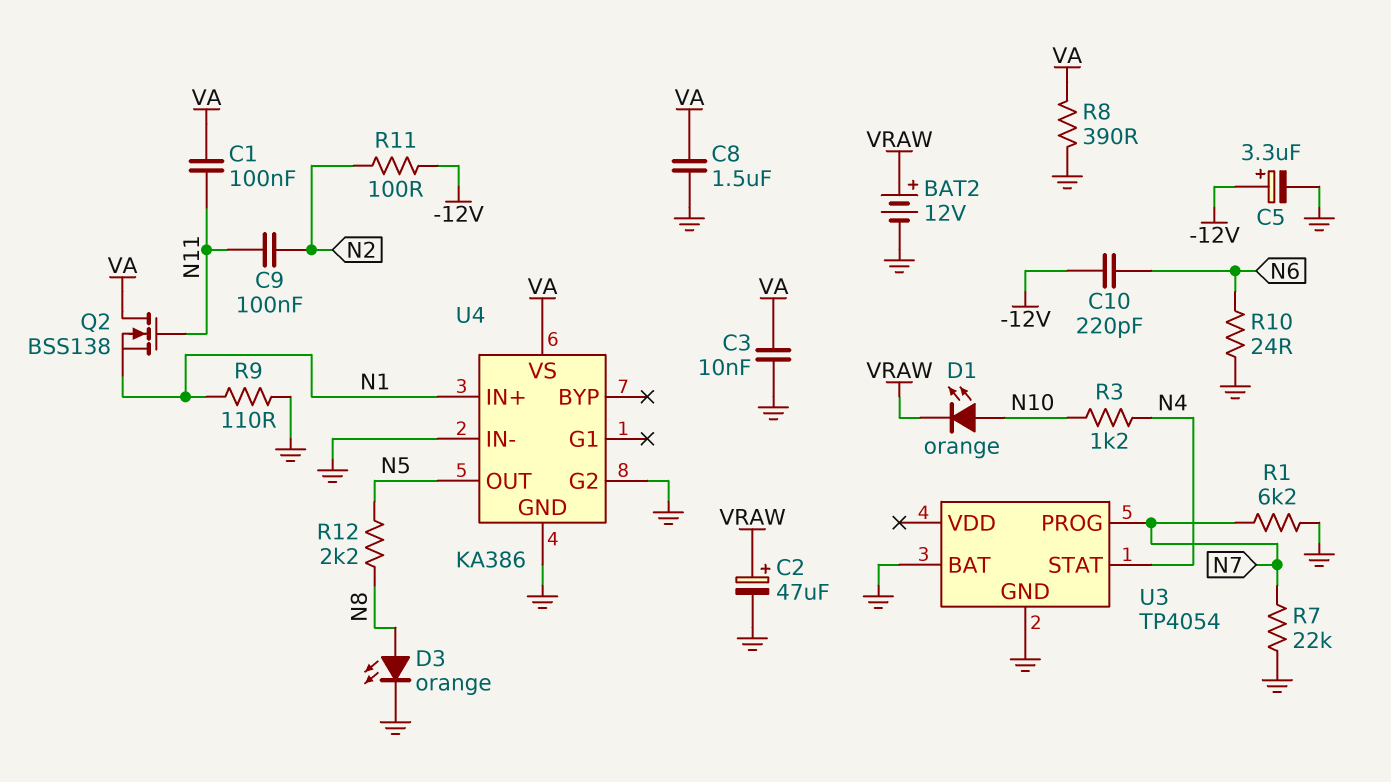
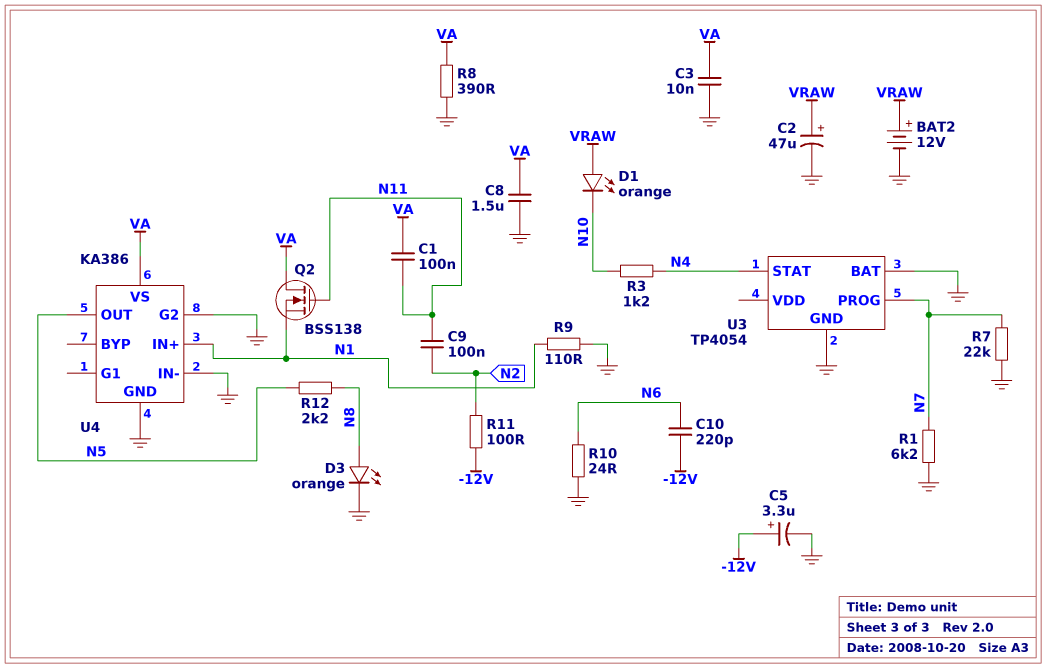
D1: LED orange (A N10, K VRAW) -> LED orange (A VRAW, K N10)

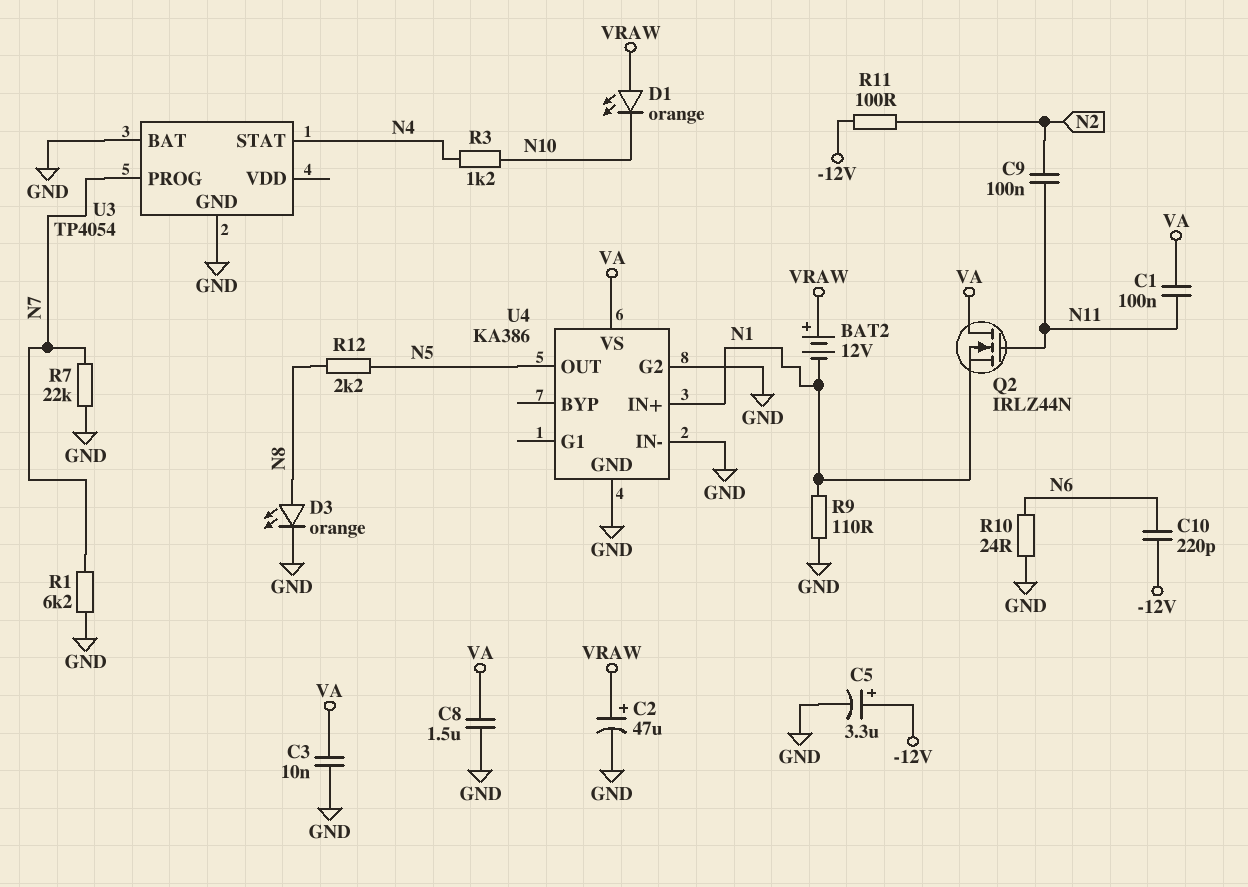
BAT2: 12V (plus VRAW, minus GND) -> 12V (plus VRAW, minus N1)
Q2: NMOS BSS138 (G N11, D VA, S N1) -> NMOS IRLZ44N (G N11, D VA, S N1)
R8: 390 (GND, VA) -> none

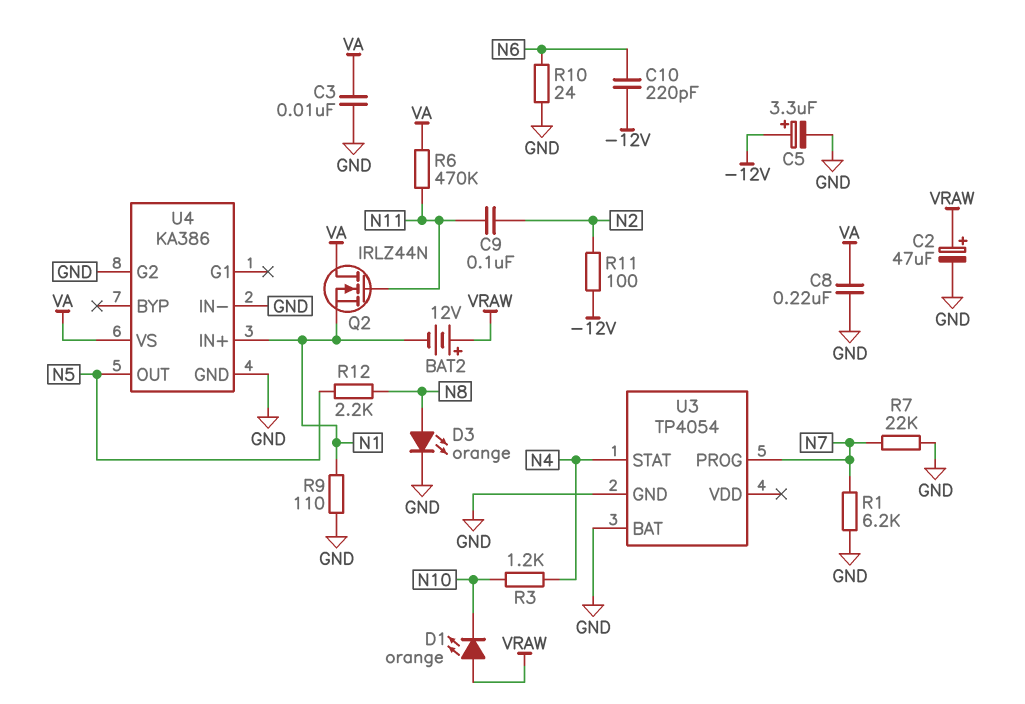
C1: 100nF (N11, VA) -> none
C8: 1.5uF (GND, VA) -> 220nF (GND, VA)
R6: none -> 470k (N11, VA)

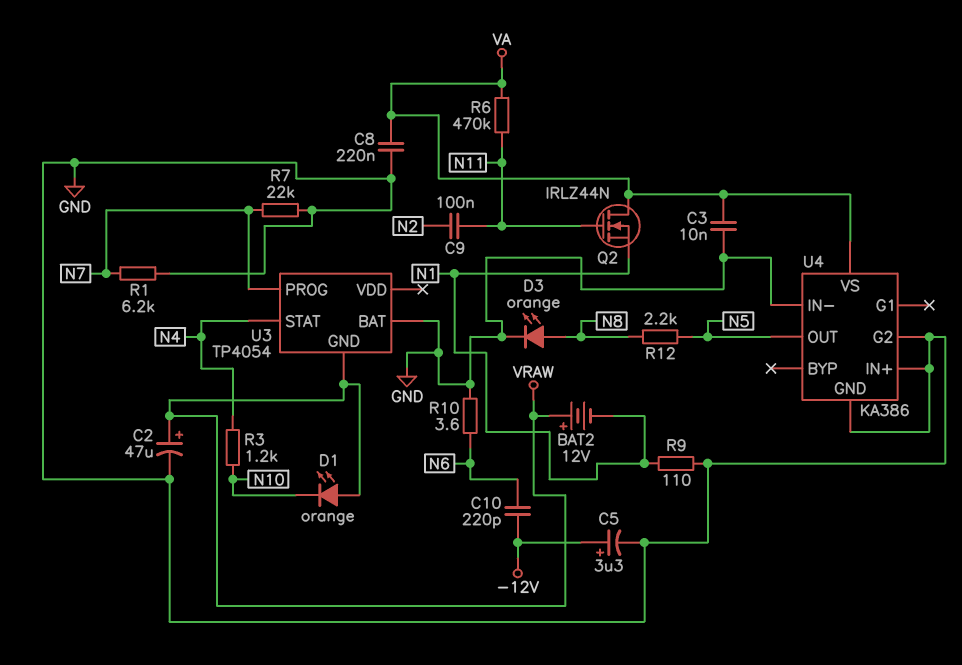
R10: 24 (GND, N6) -> 3.6 (GND, N6)
R11: 100 (-12V, N2) -> none
U3 pin GND: GND -> VRAW
U4 pin IN+: N1 -> GND

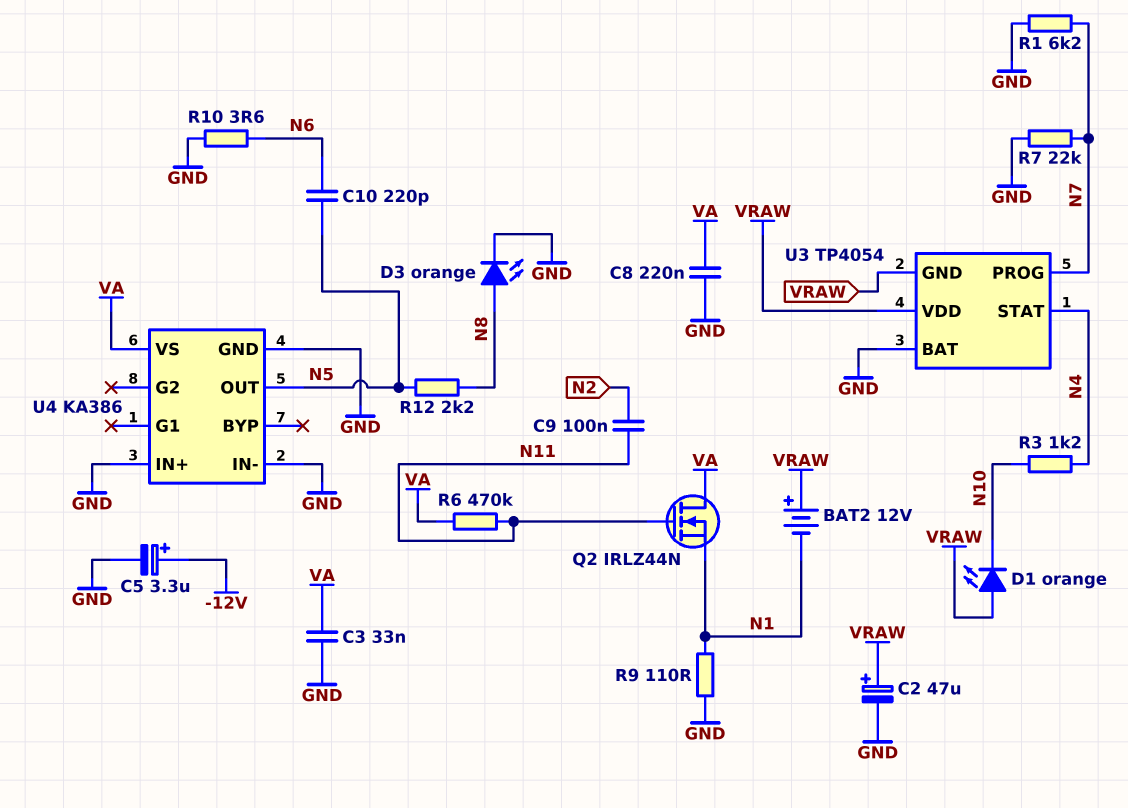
C3: 10nF (GND, VA) -> 33nF (GND, VA)
C10: 220pF (-12V, N6) -> 220pF (N5, N6)
U3 pin VDD: none -> VRAW
U4 pin G2: GND -> none

